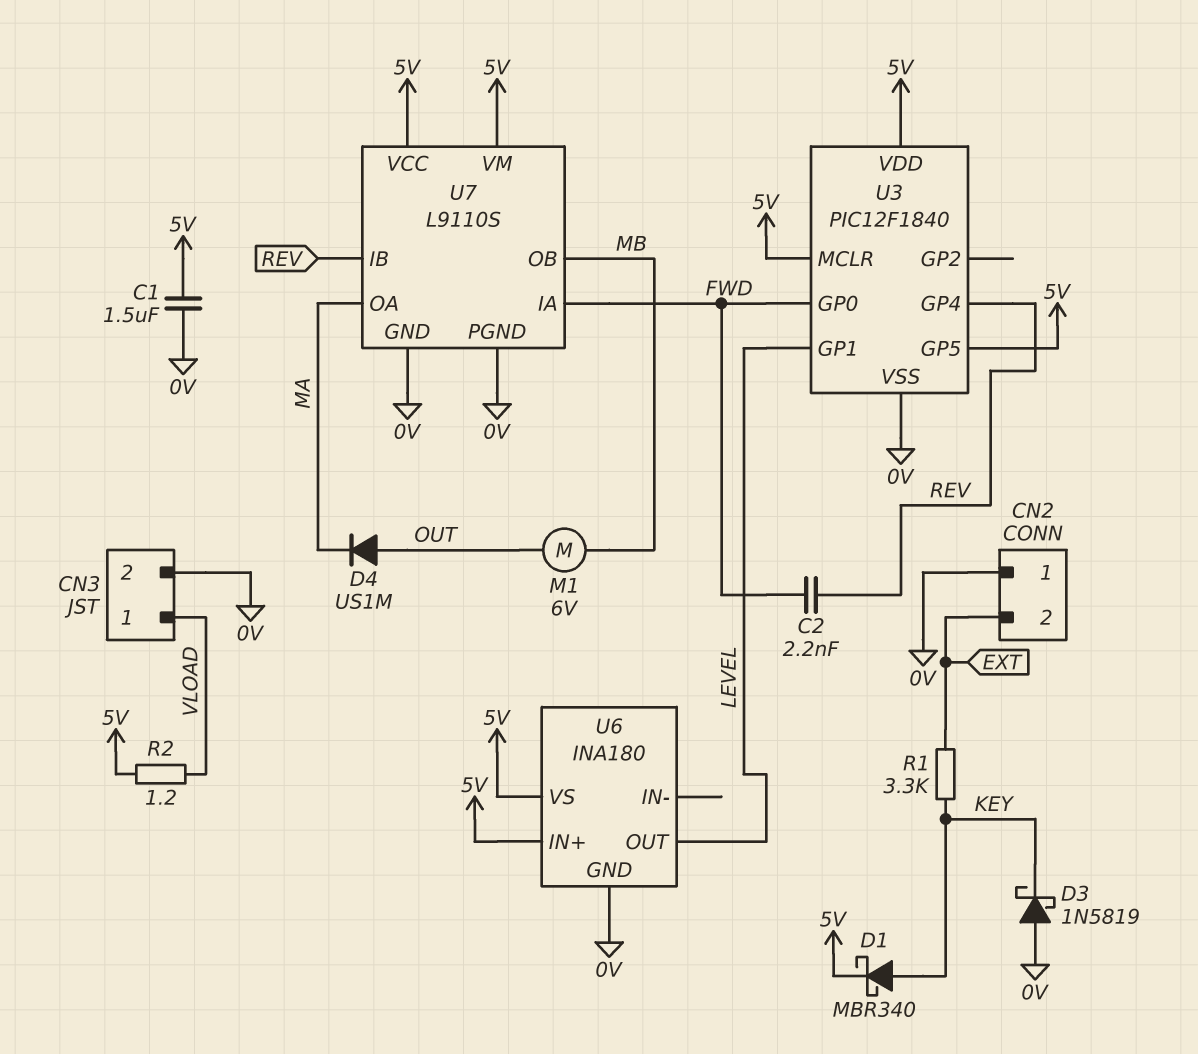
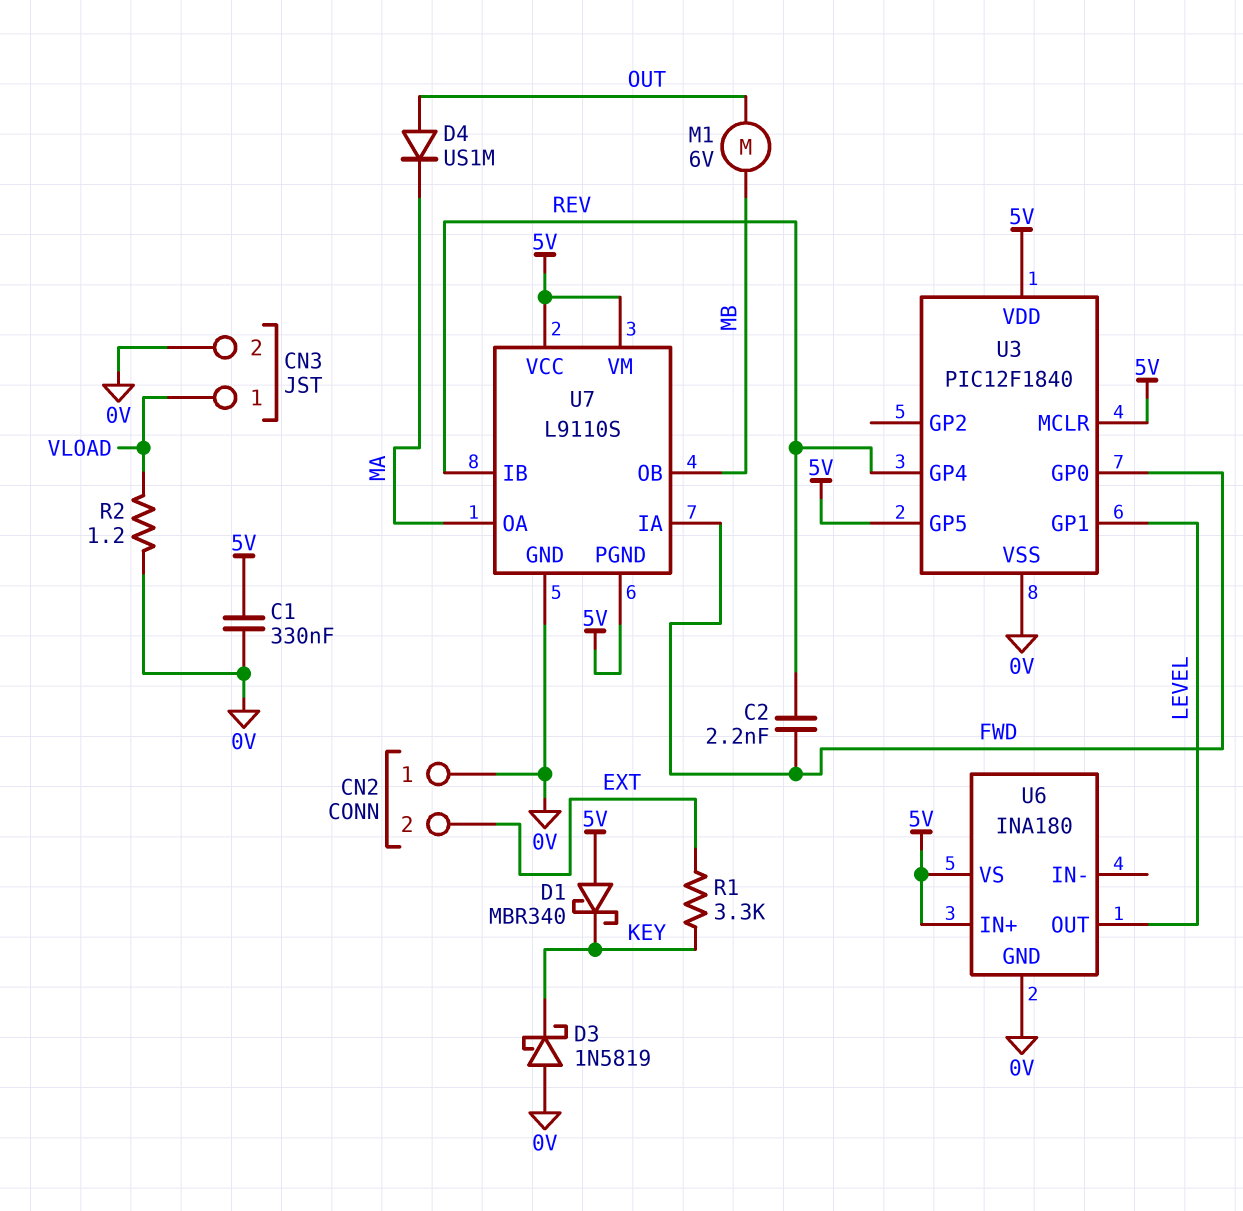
C1: 1.5uF (0V, 5V) -> 330nF (0V, 5V)
D1: schottky MBR340 (A KEY, K 5V) -> schottky MBR340 (A 5V, K KEY)
R2: 1.2 (5V, VLOAD) -> 1.2 (0V, VLOAD)
U7 pin PGND: 0V -> 5V

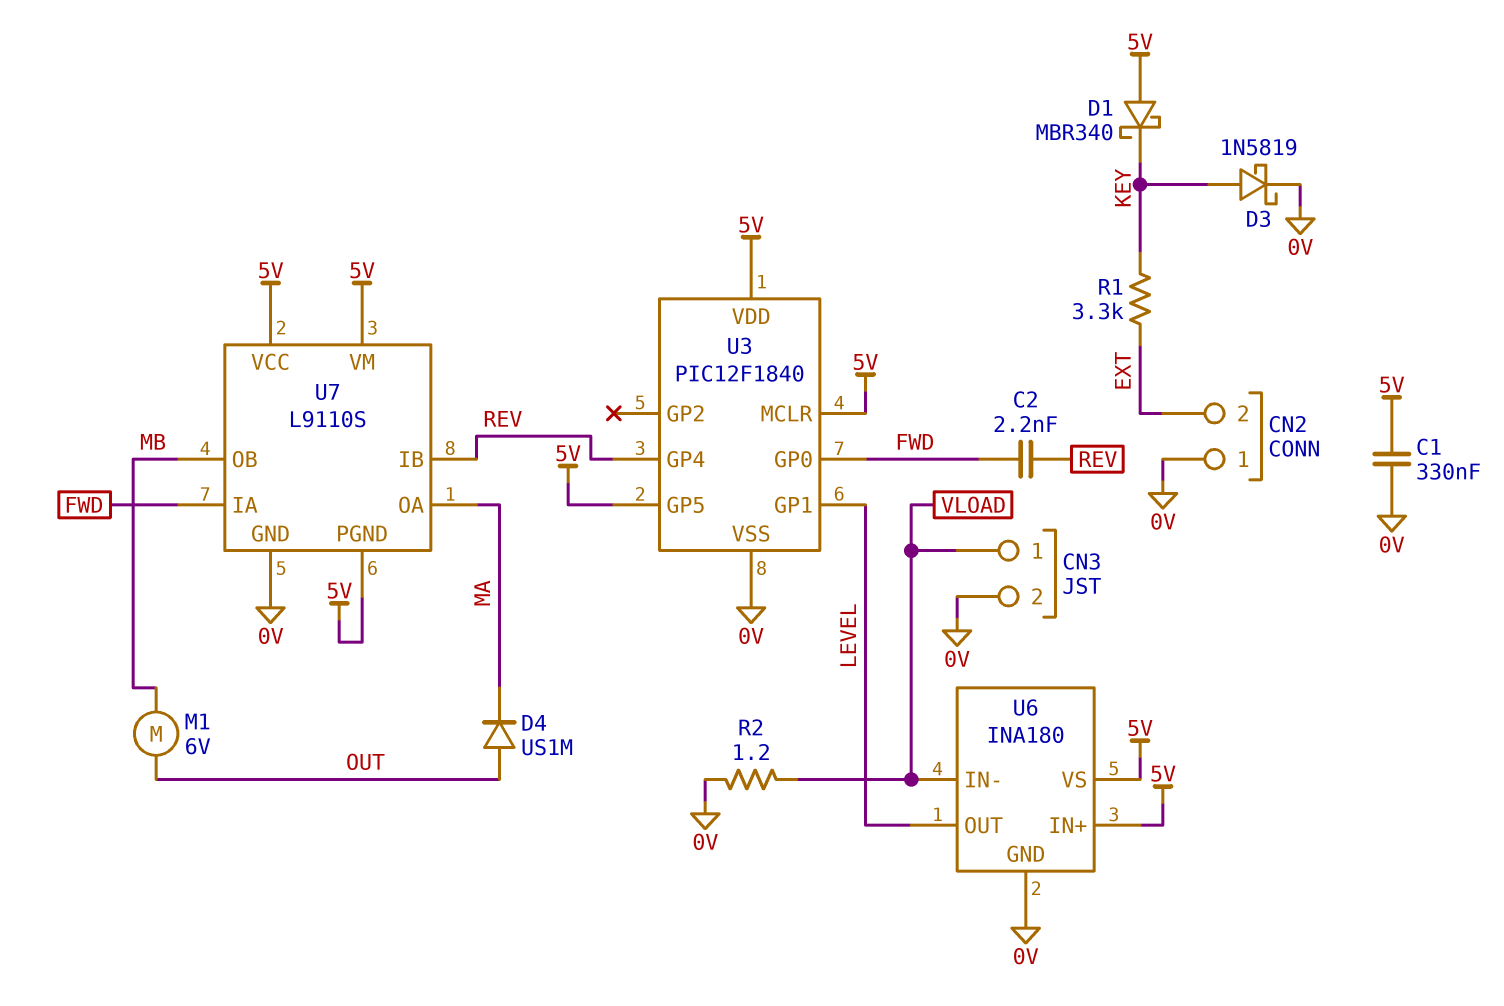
D3: schottky 1N5819 (A 0V, K KEY) -> schottky 1N5819 (A KEY, K 0V)
U6 pin IN-: none -> VLOAD

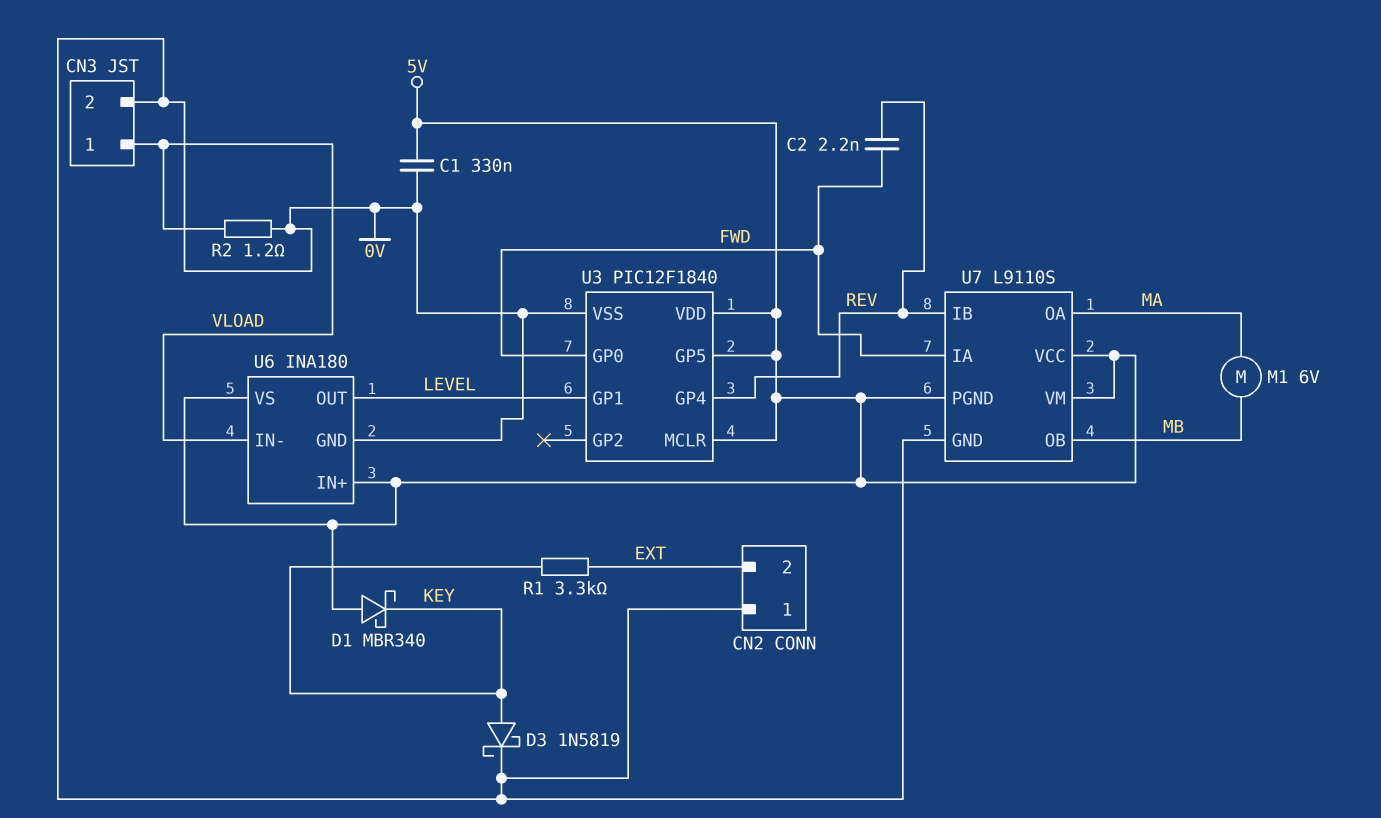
D4: diode US1M (A OUT, K MA) -> none
M1: motor 6V (MB, OUT) -> motor 6V (MA, MB)

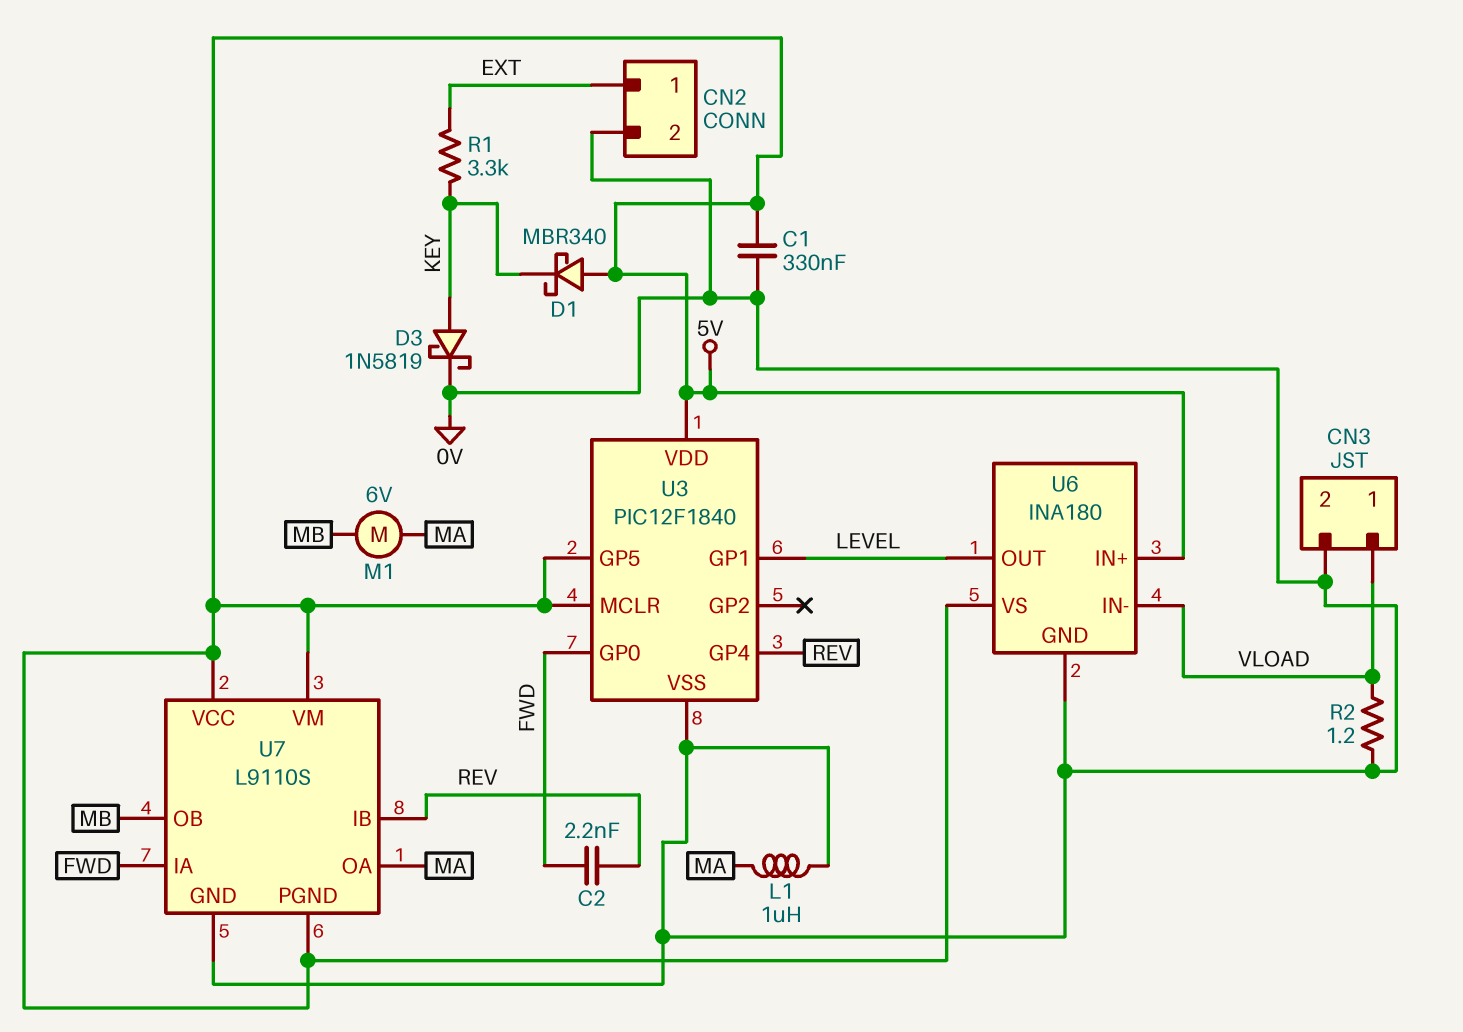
CN2 pin 1: 0V -> EXT
CN2 pin 2: EXT -> 0V
L1: none -> 1uH (0V, MA)

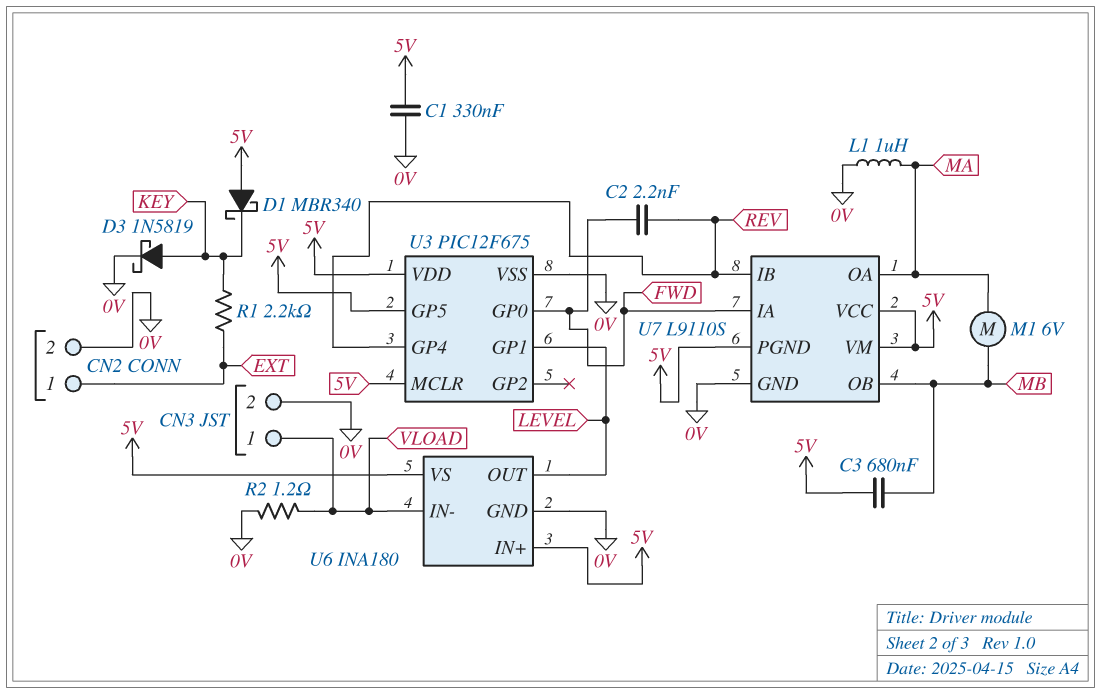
C3: none -> 680nF (5V, MB)
R1: 3.3k (EXT, KEY) -> 2.2k (EXT, KEY)
U3: PIC12F1840 -> PIC12F675

